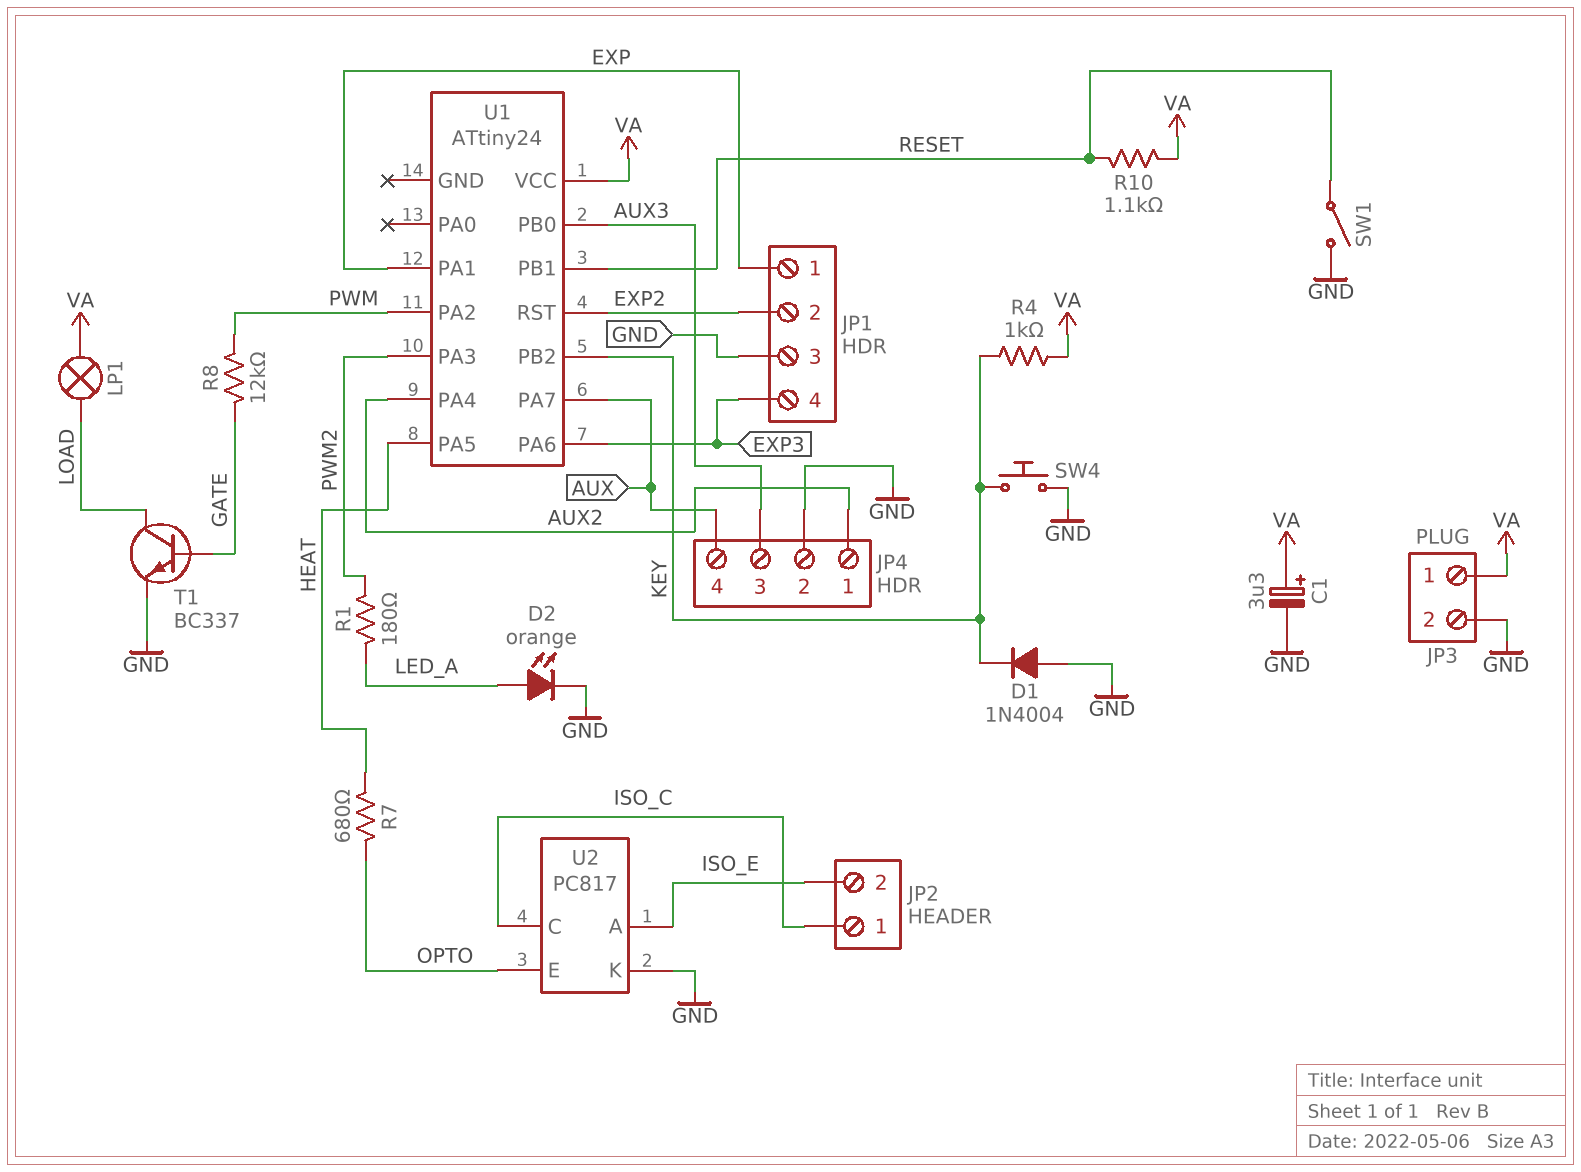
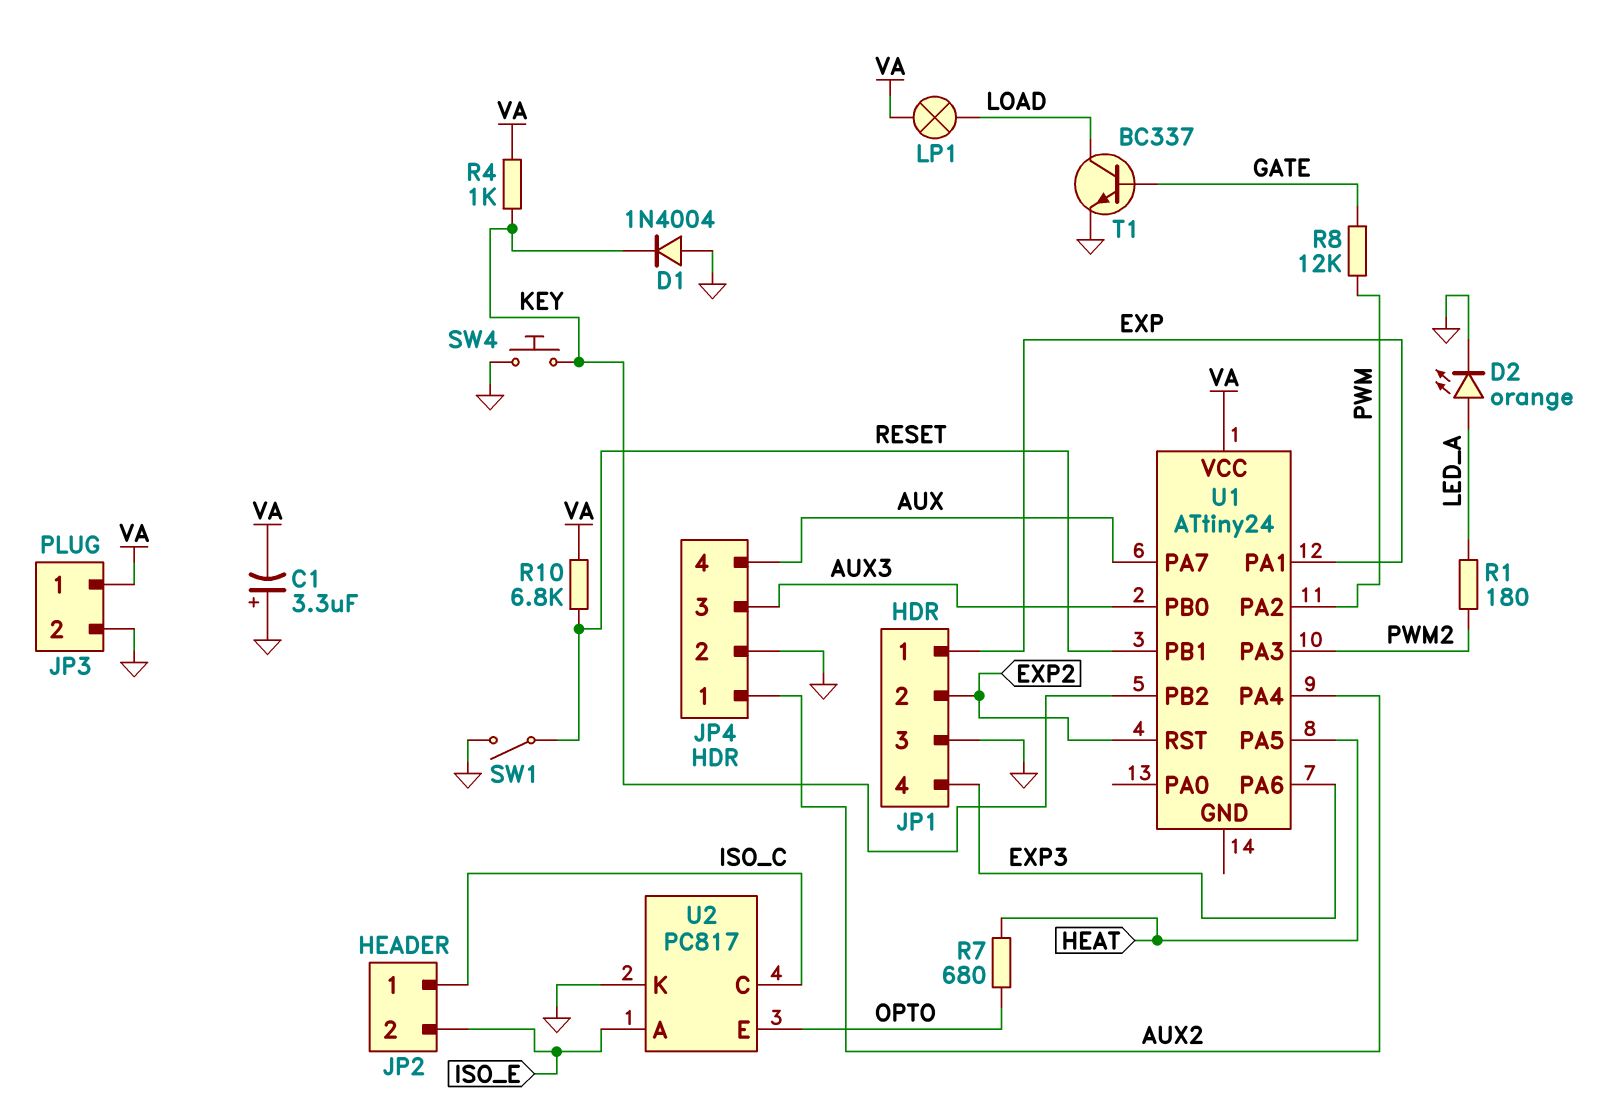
C1: 3.3uF (plus VA, minus GND) -> 3.3uF (plus GND, minus VA)
R10: 1.1k (RESET, VA) -> 6.8k (RESET, VA)

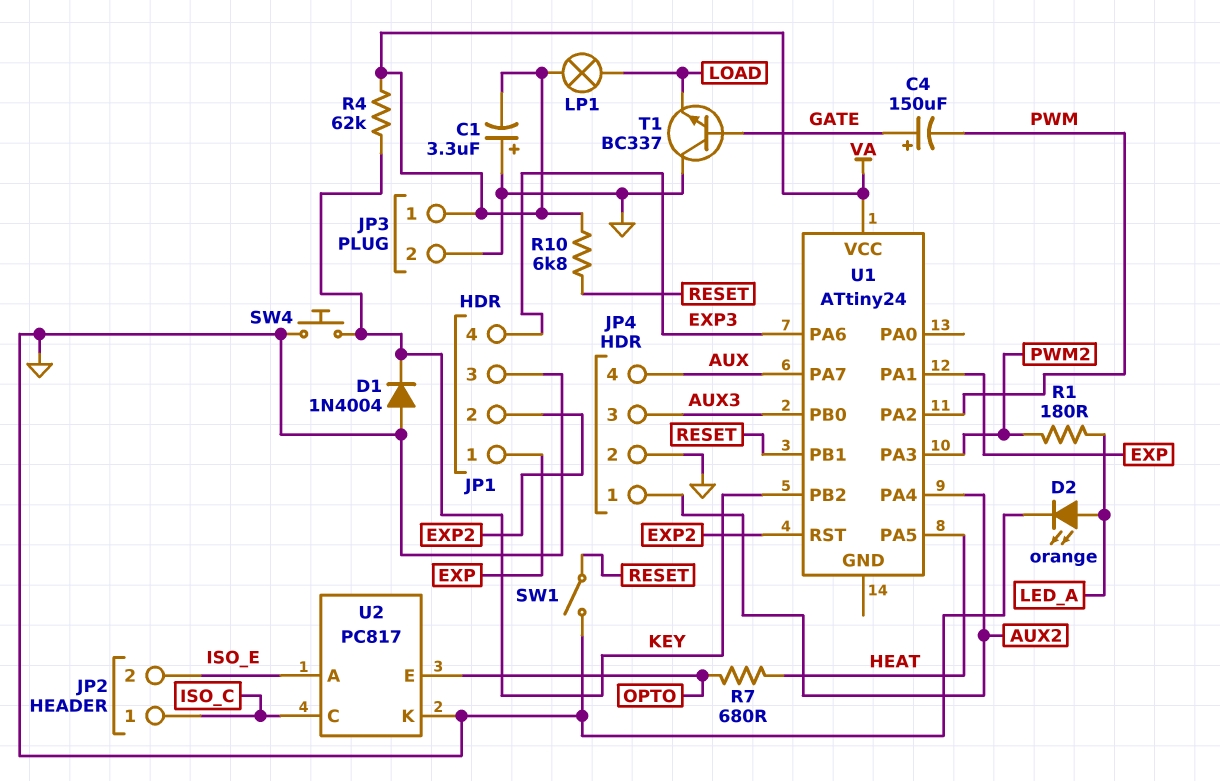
C4: none -> 150uF (plus GATE, minus PWM)
R4: 1k (KEY, VA) -> 62k (KEY, VA)
R8: 12k (GATE, PWM) -> none
T1: NPN BC337 (B GATE, C LOAD, E GND) -> NPN BC337 (B GATE, C GND, E LOAD)

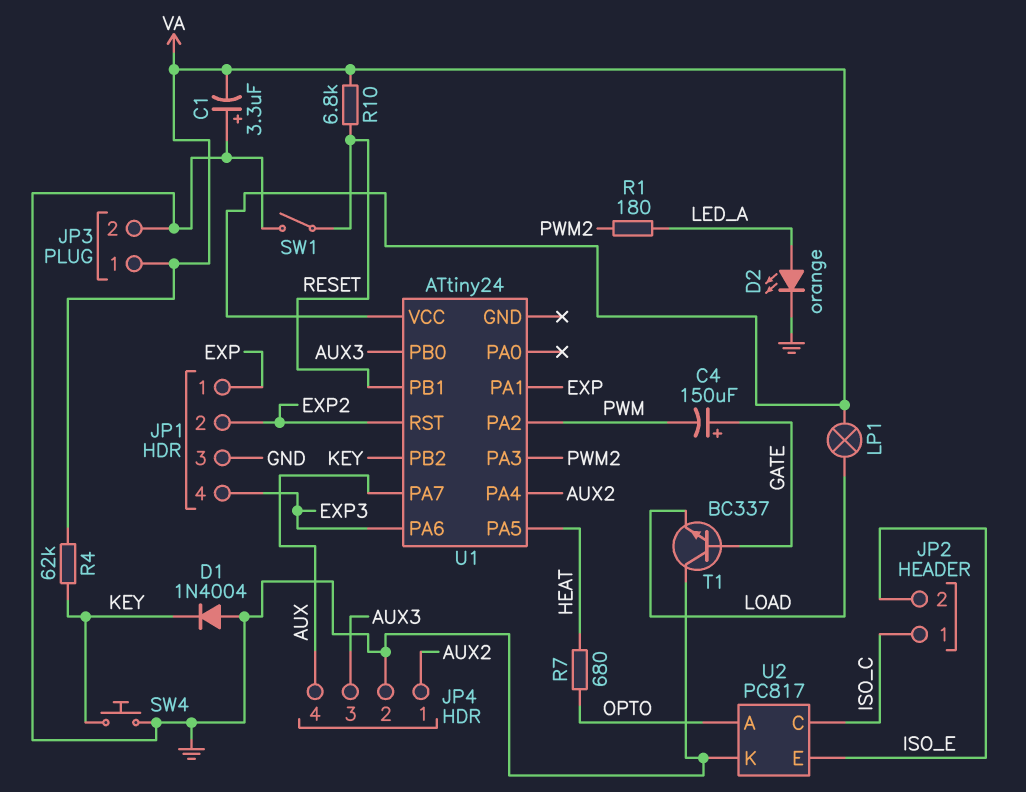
U2 pin A: ISO_E -> OPTO
U2 pin E: OPTO -> ISO_E

